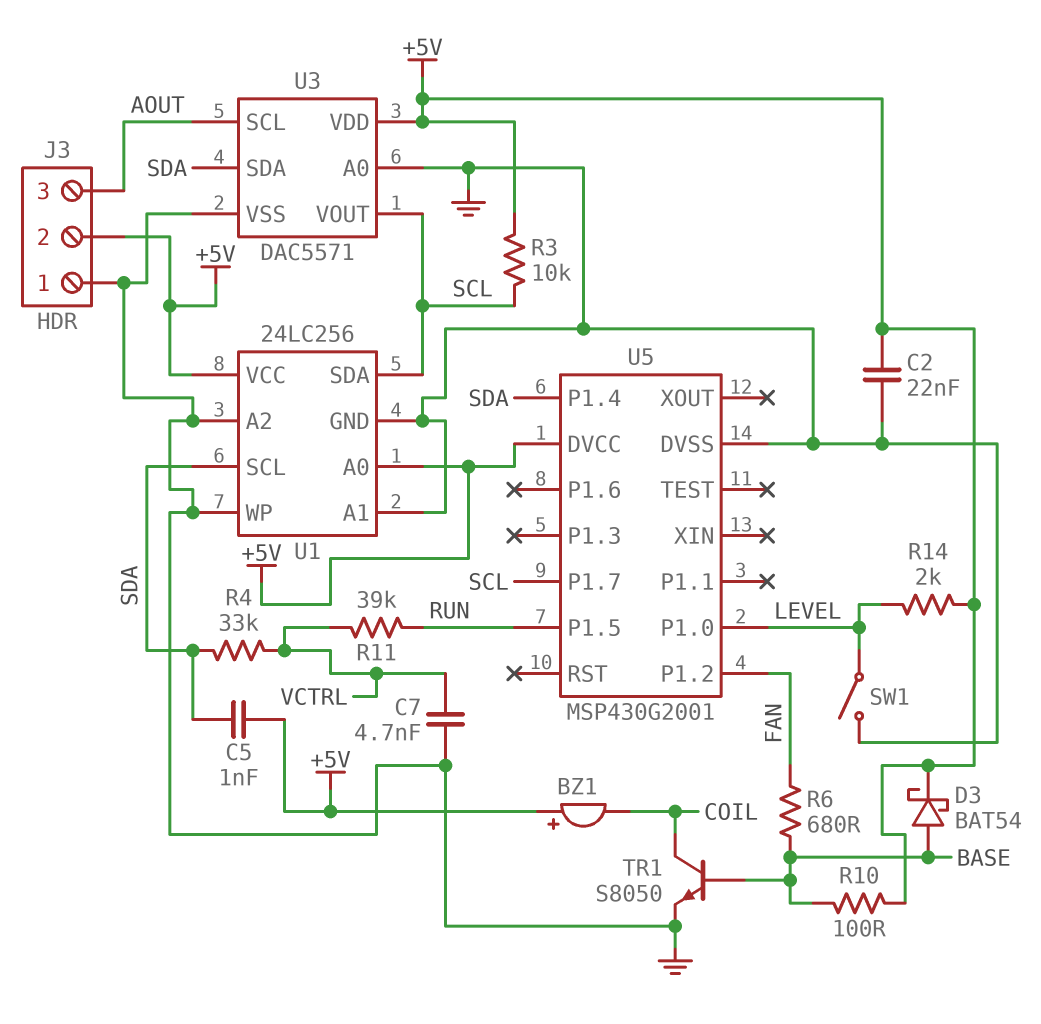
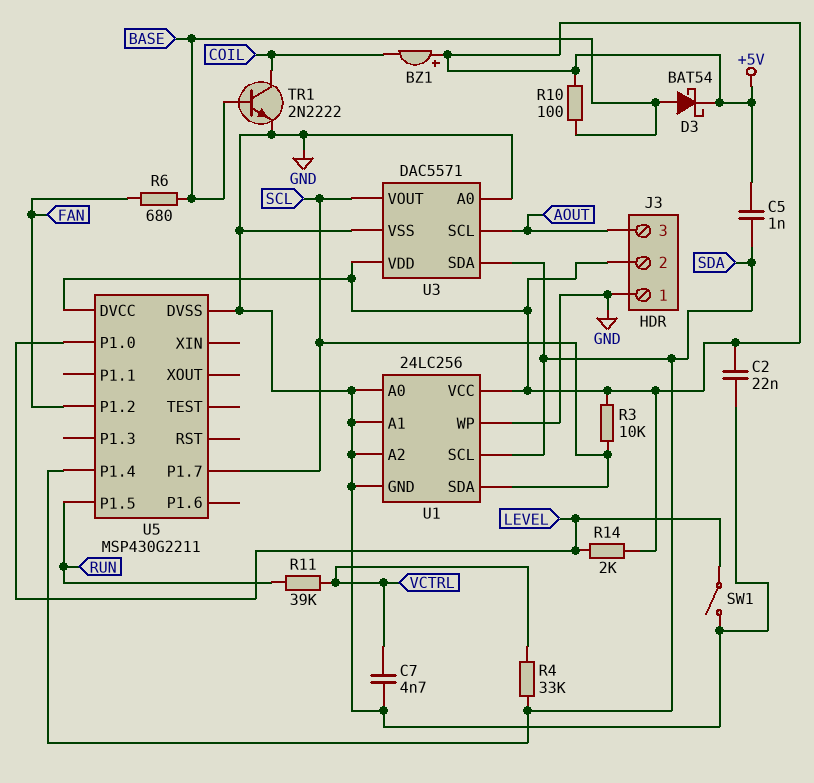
TR1: NPN S8050 (B BASE, C COIL, E GND) -> NPN 2N2222 (B BASE, C COIL, E GND)
U1 pin A0: +5V -> GND
U5: MSP430G2001 -> MSP430G2211

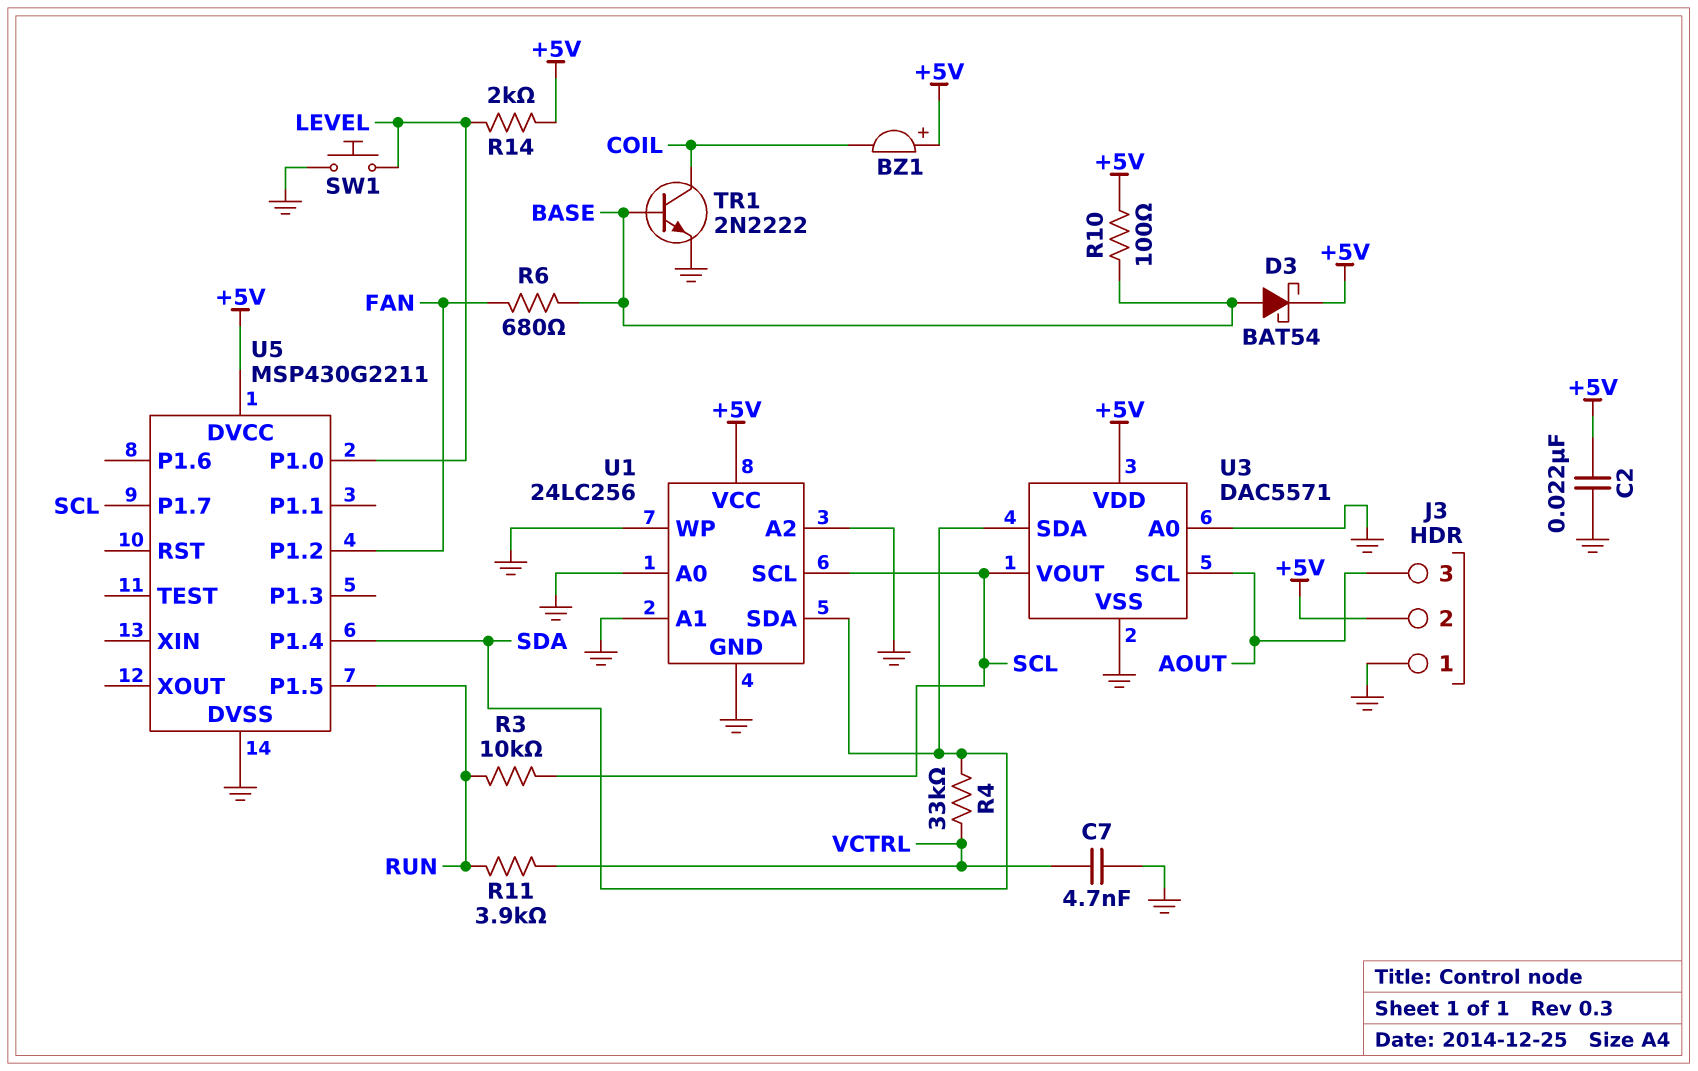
C5: 1nF (+5V, SDA) -> none
R3: 10k (+5V, SCL) -> 10k (RUN, SCL)
R11: 39k (RUN, VCTRL) -> 3.9k (RUN, VCTRL)
SW1: switch (GND, LEVEL) -> button (GND, LEVEL)
U1 pin SCL: SDA -> SCL
U1 pin SDA: SCL -> SDA

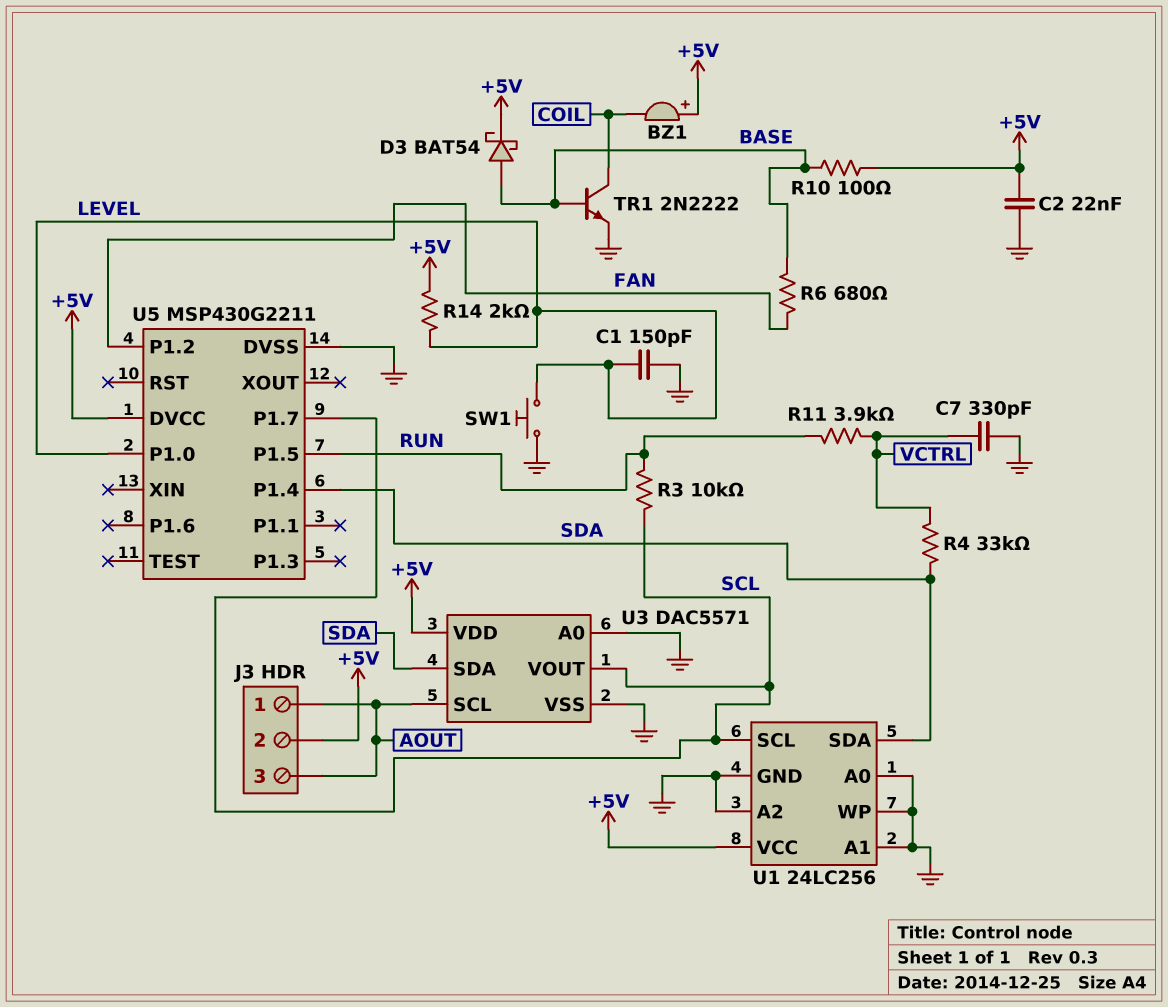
C1: none -> 150pF (GND, LEVEL)
C7: 4.7nF (GND, VCTRL) -> 330pF (GND, VCTRL)
J3 pin 1: GND -> AOUT

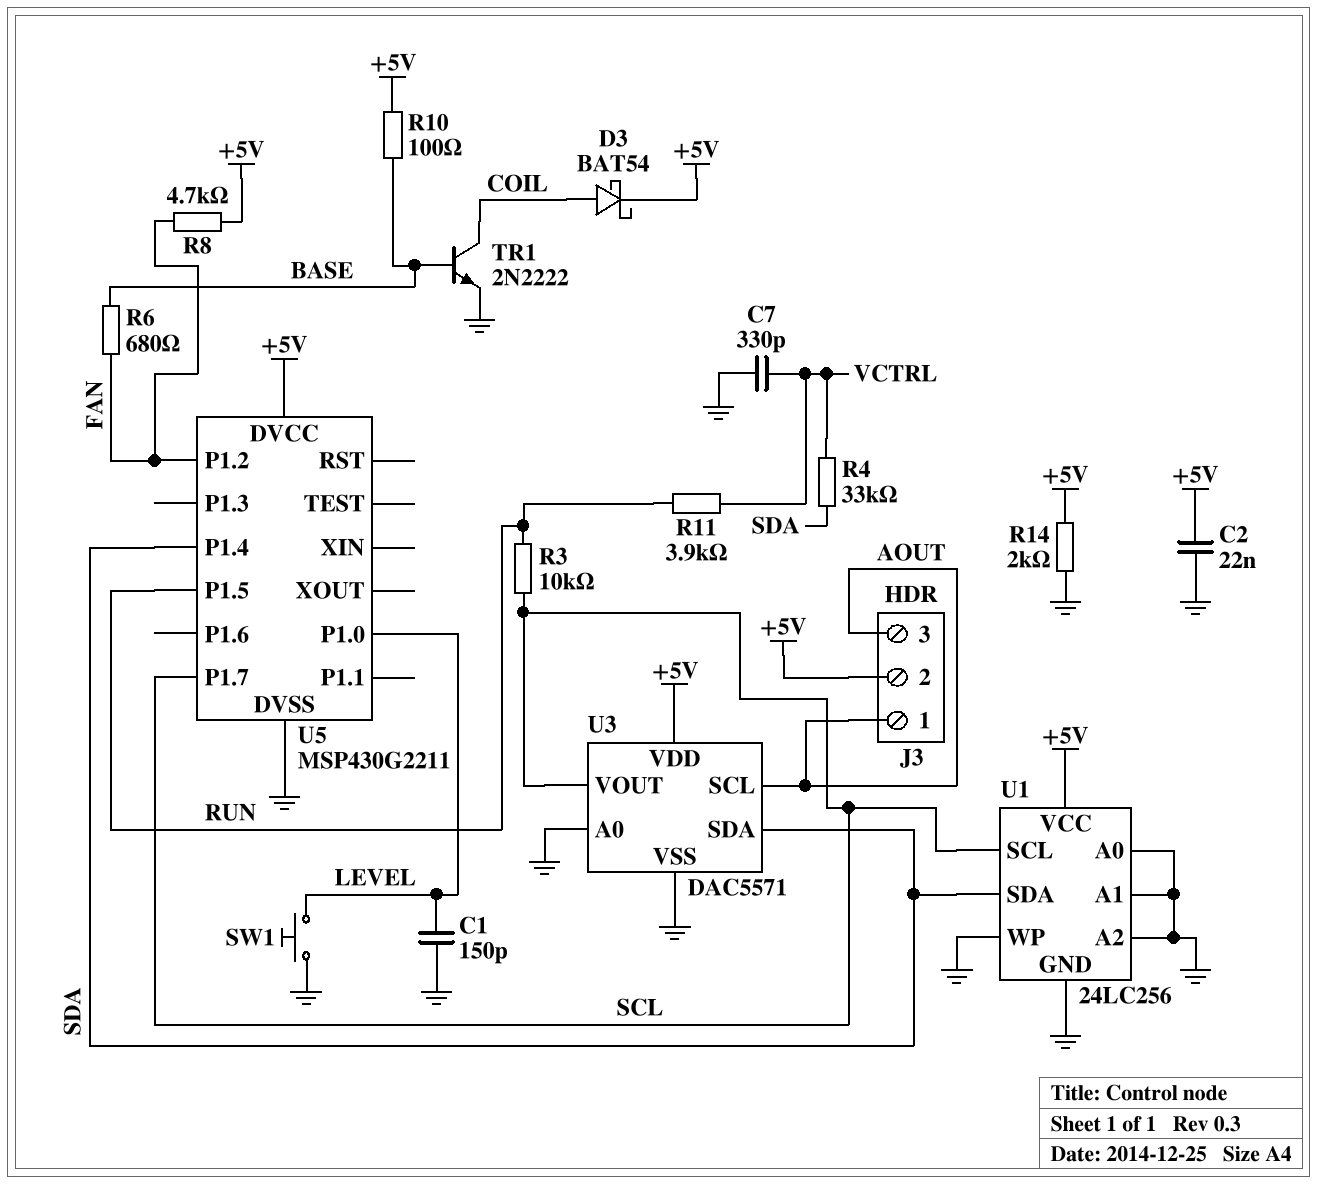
BZ1: buzzer (plus +5V, minus COIL) -> none
D3: schottky BAT54 (A BASE, K +5V) -> schottky BAT54 (A COIL, K +5V)
R8: none -> 4.7k (+5V, FAN)
R14: 2k (+5V, LEVEL) -> 2k (+5V, GND)

